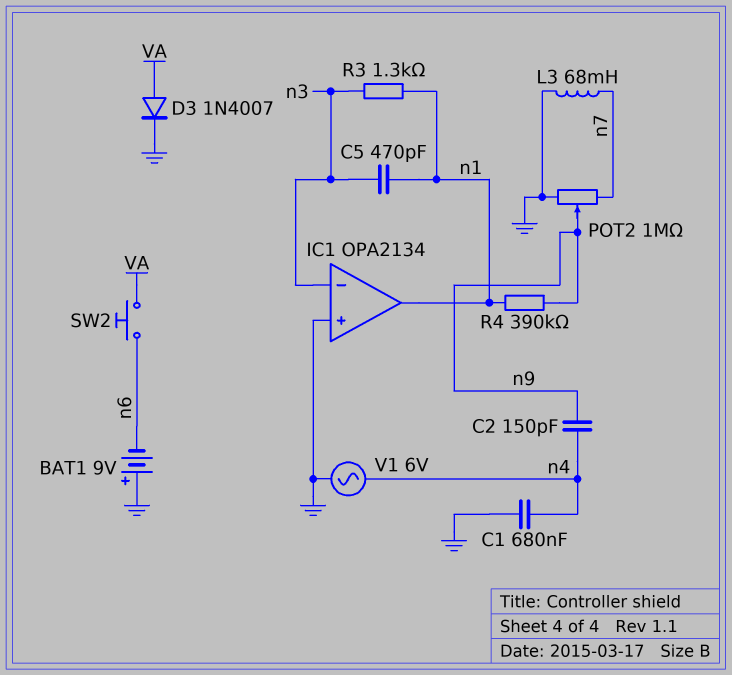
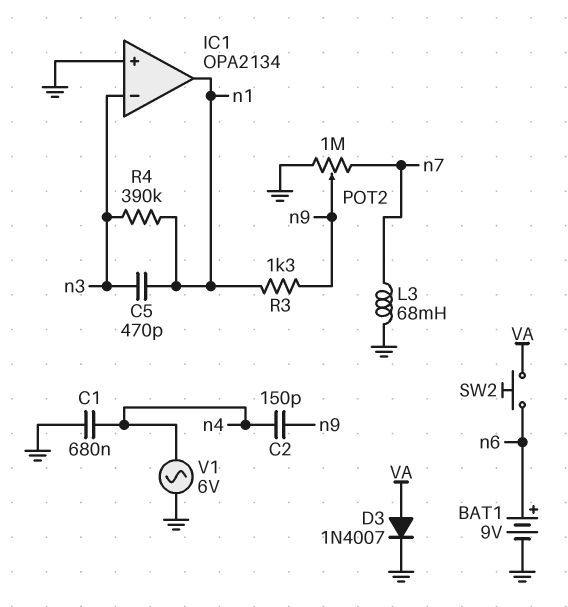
BAT1: 9V (plus GND, minus n6) -> 9V (plus n6, minus GND)
R3: 1.3k (n1, n3) -> 1.3k (n1, n9)
R4: 390k (n1, n9) -> 390k (n1, n3)

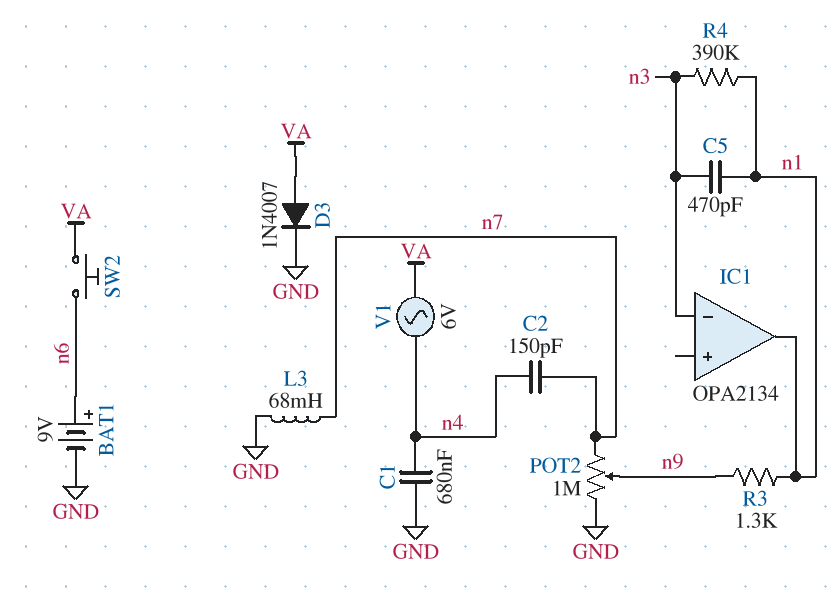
C2: 150pF (n4, n9) -> 150pF (n4, n7)
IC1 pin in+: GND -> none
V1: AC 6V (GND, n4) -> AC 6V (VA, n4)

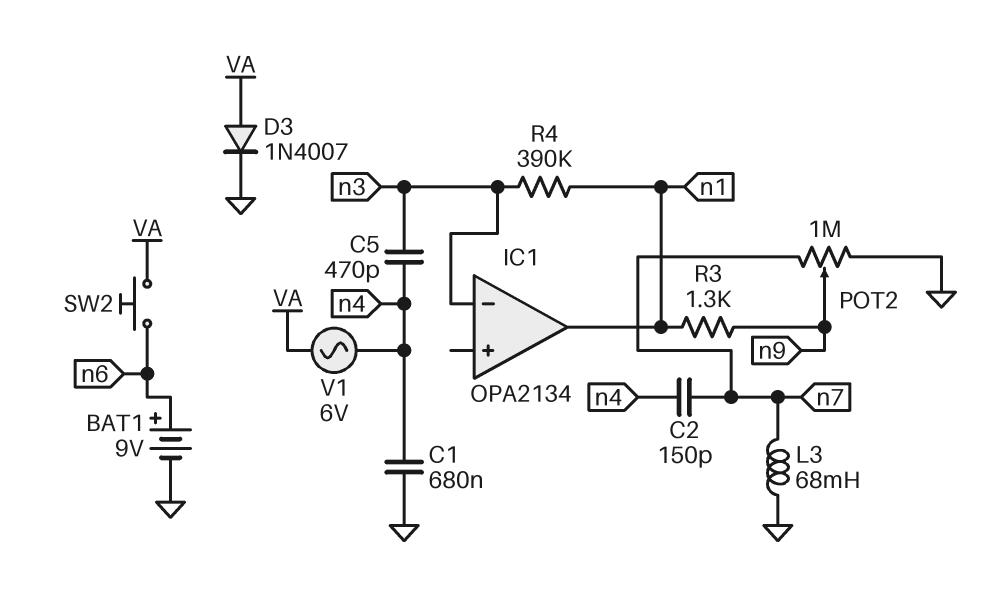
C5: 470pF (n1, n3) -> 470pF (n3, n4)

